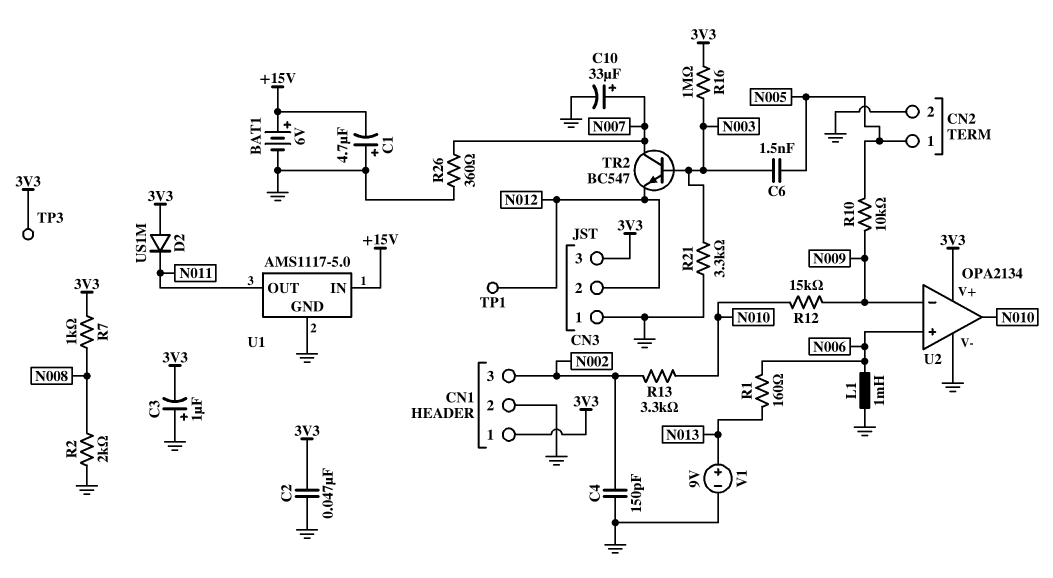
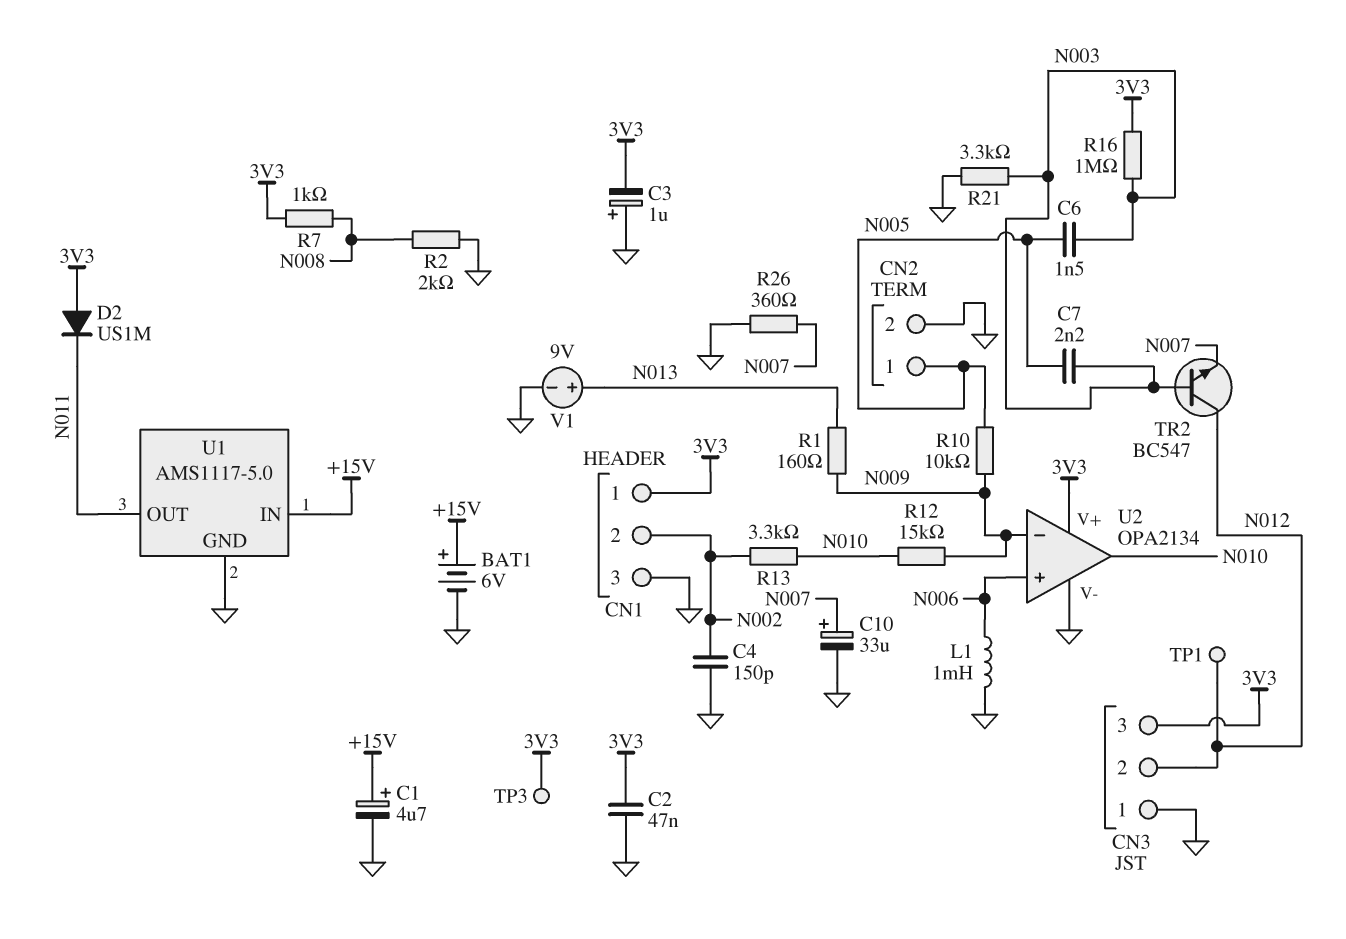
C1: 4.7uF (plus GND, minus +15V) -> 4.7uF (plus +15V, minus GND)
C7: none -> 2.2nF (N003, N005)
CN1 pin 2: GND -> N002
CN1 pin 3: N002 -> GND
R1: 160 (N006, N013) -> 160 (N009, N013)
TR2: NPN BC547 (B N003, C N007, E N012) -> NPN BC547 (B N003, C N012, E N007)

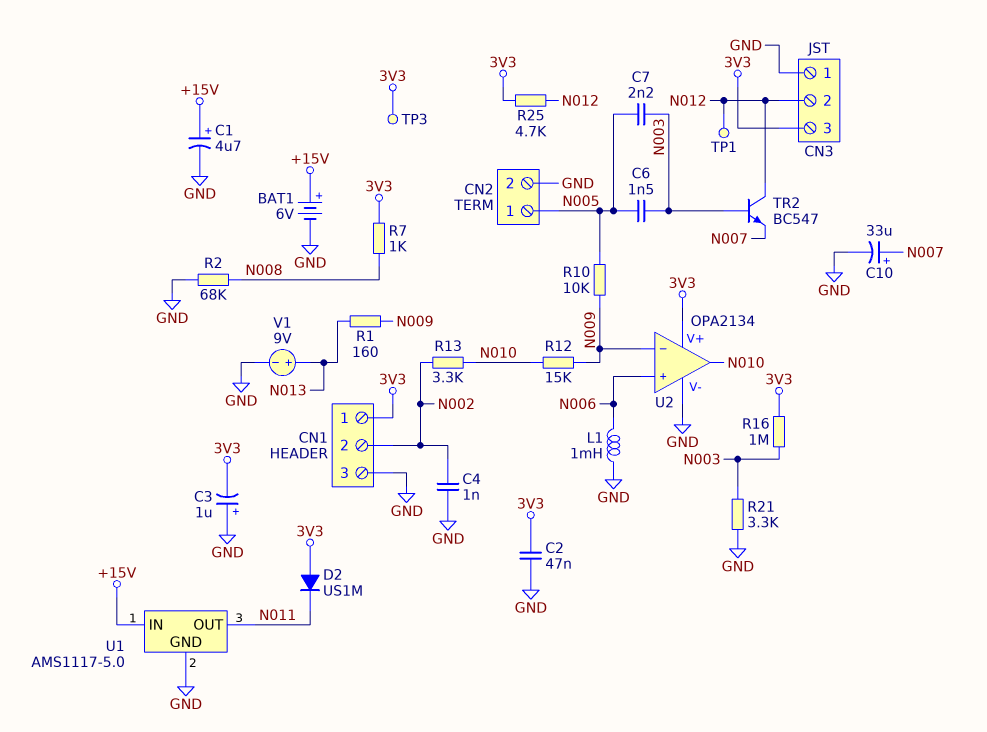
C4: 150pF (GND, N002) -> 1nF (GND, N002)
R2: 2k (GND, N008) -> 68k (GND, N008)
R25: none -> 4.7k (3V3, N012)
R26: 360 (GND, N007) -> none

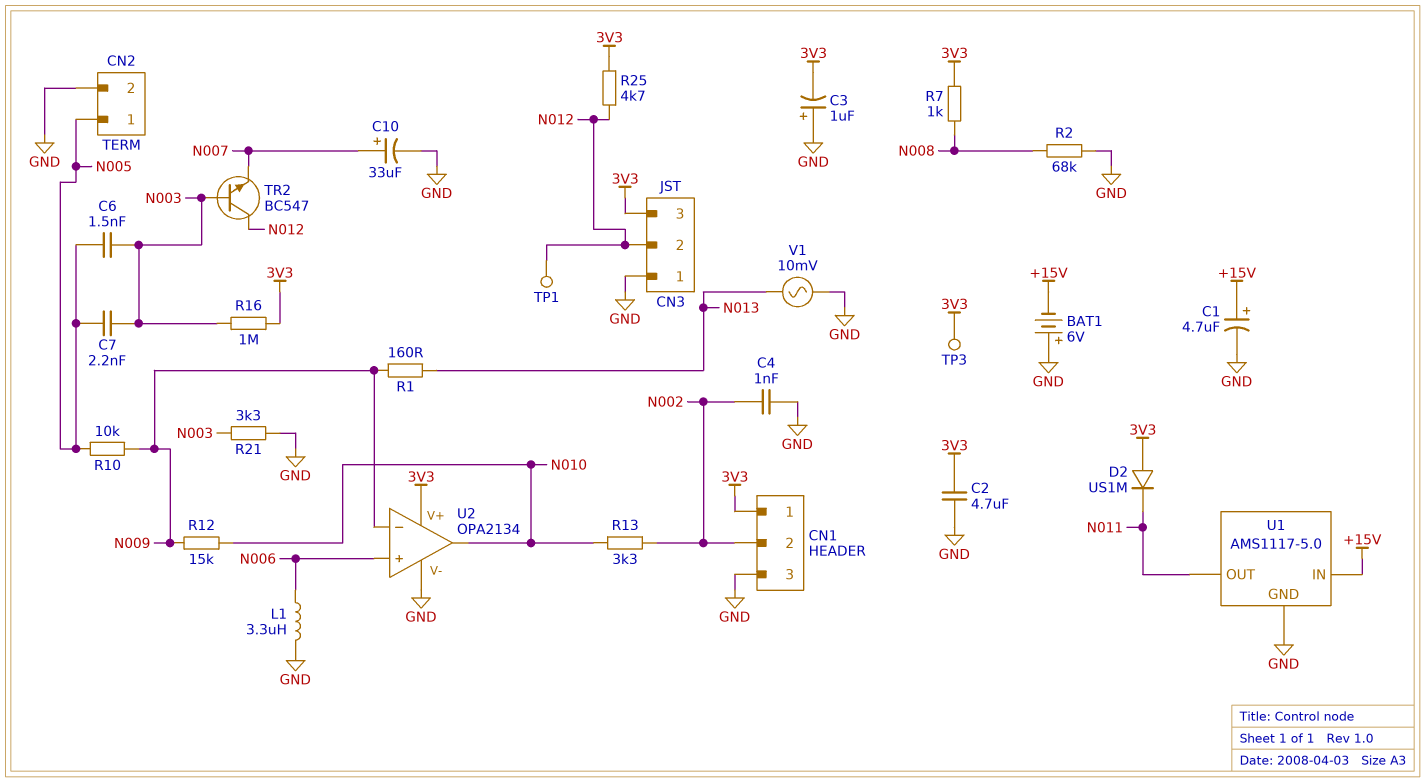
BAT1: 6V (plus +15V, minus GND) -> 6V (plus GND, minus +15V)
C2: 47nF (3V3, GND) -> 4.7uF (3V3, GND)
L1: 1mH (GND, N006) -> 3.3uH (GND, N006)
V1: 9V (plus N013, minus GND) -> AC 10mV (GND, N013)

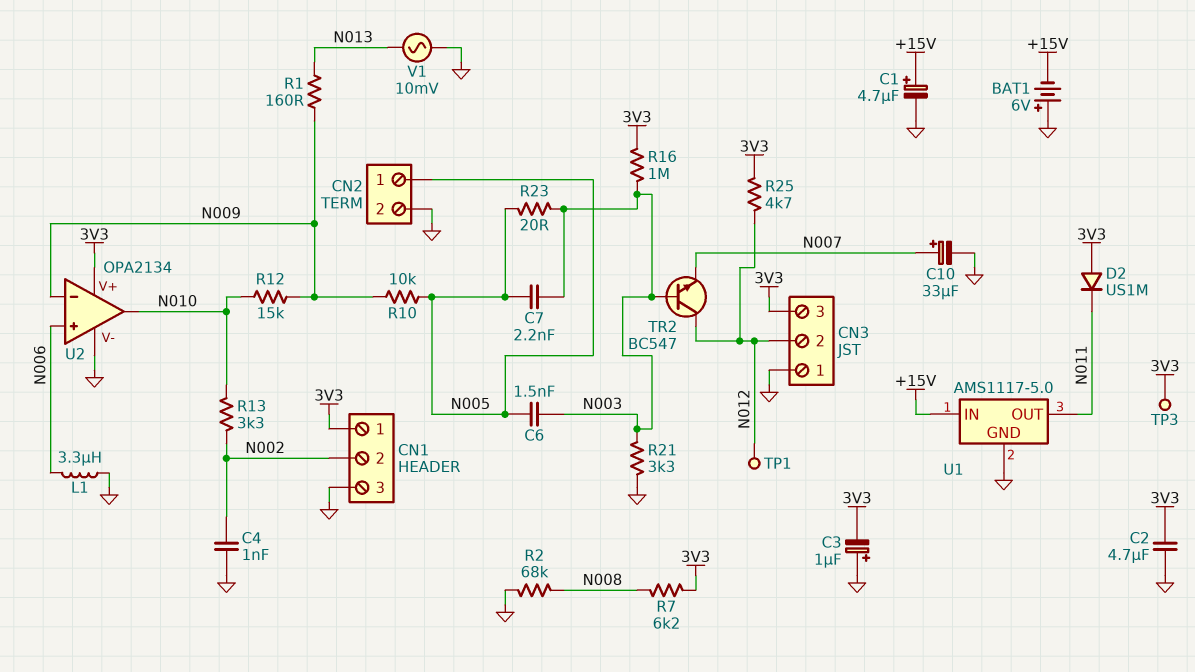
R7: 1k (3V3, N008) -> 6.2k (3V3, N008)
R23: none -> 20 (N003, N005)

